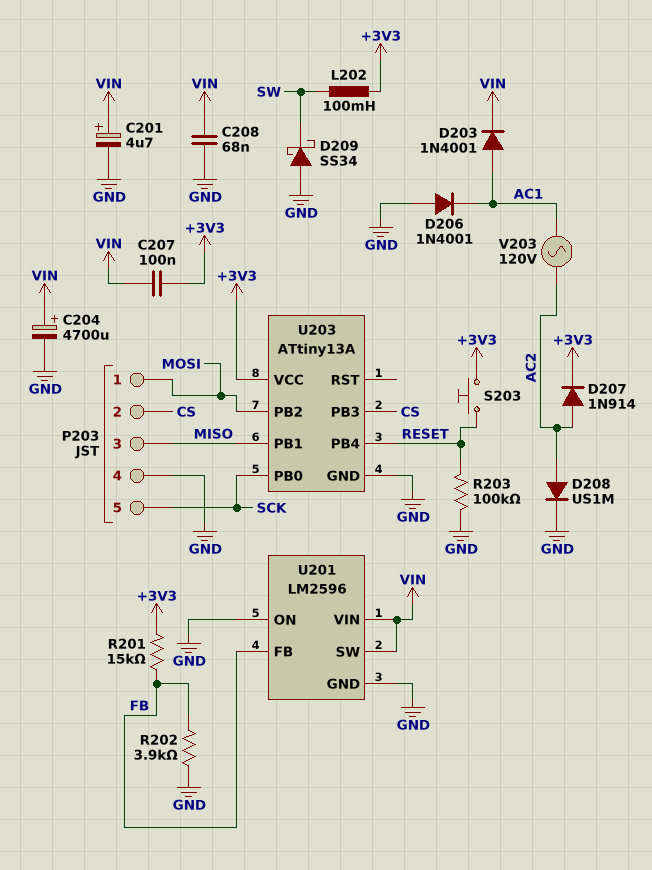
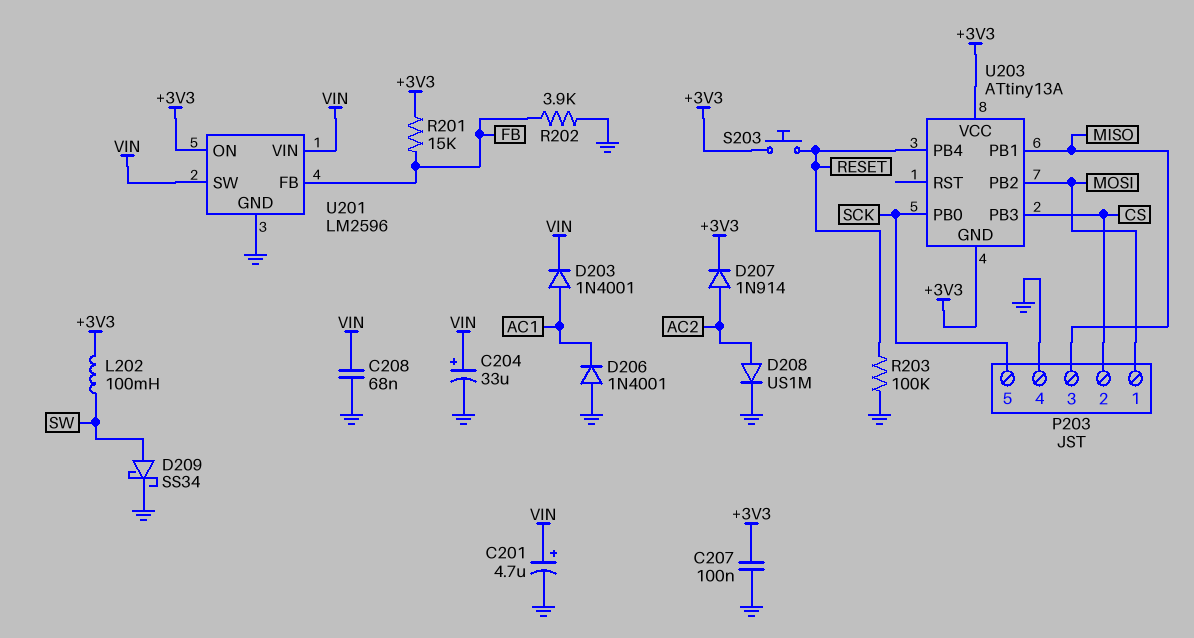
C204: 4700uF (plus VIN, minus GND) -> 33uF (plus VIN, minus GND)
C207: 100nF (+3V3, VIN) -> 100nF (+3V3, GND)
D209: schottky SS34 (A GND, K SW) -> schottky SS34 (A SW, K GND)
U201 pin ON: GND -> +3V3
U203 pin GND: GND -> +3V3
V203: AC 120V (AC1, AC2) -> none

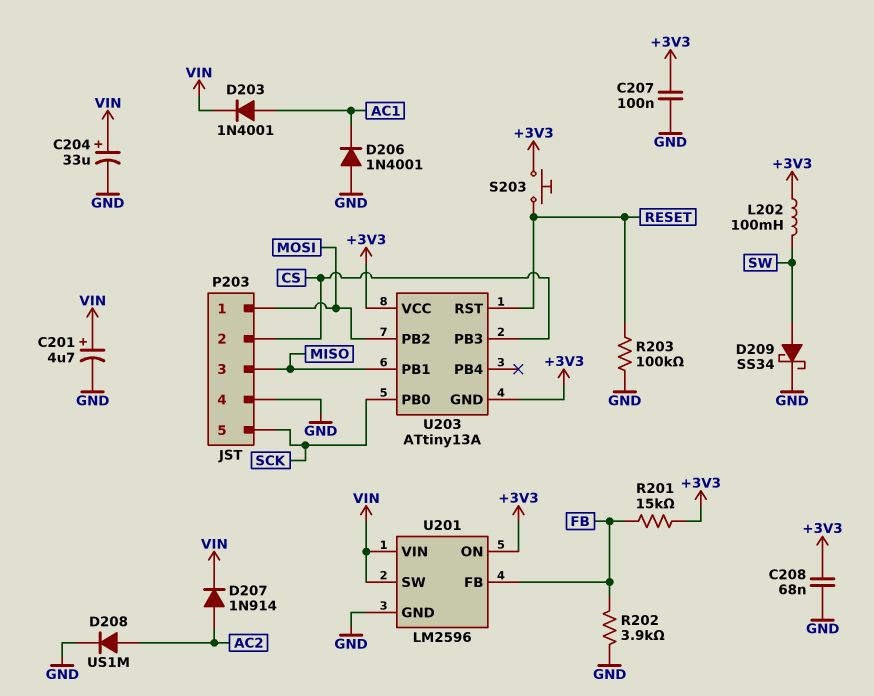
C208: 68nF (GND, VIN) -> 68nF (+3V3, GND)
D207: diode 1N914 (A AC2, K +3V3) -> diode 1N914 (A AC2, K VIN)
U203 pin PB4: RESET -> none
U203 pin RST: none -> RESET

